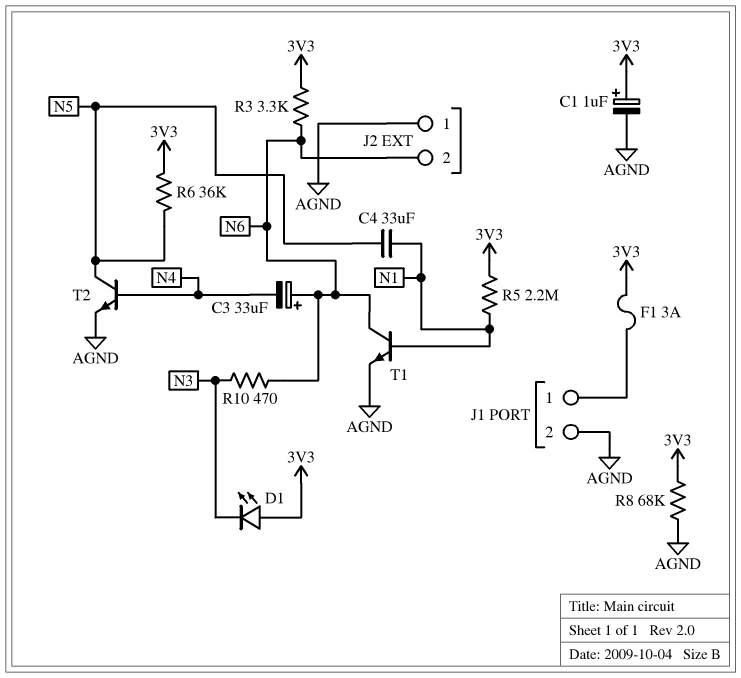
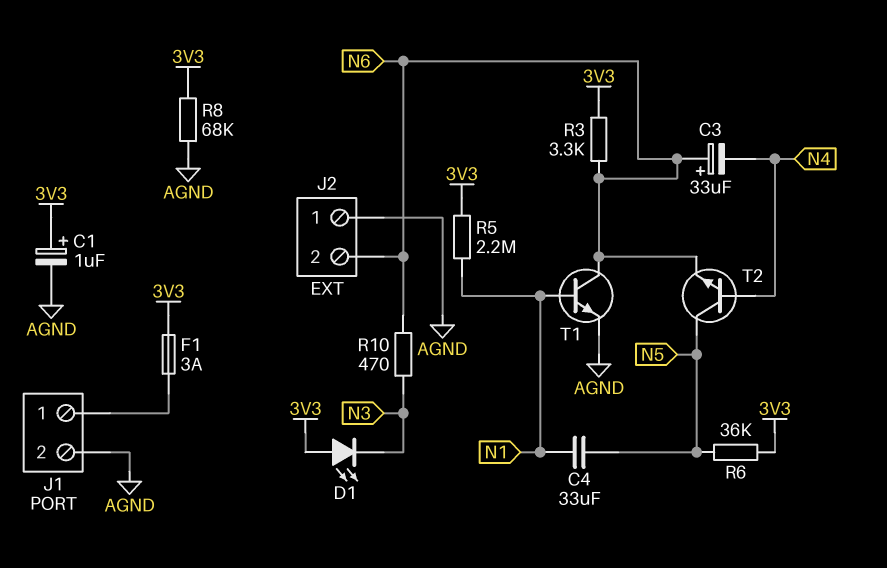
T2: NPN (B N4, C N5, E AGND) -> NPN (B N4, C N5, E N6)

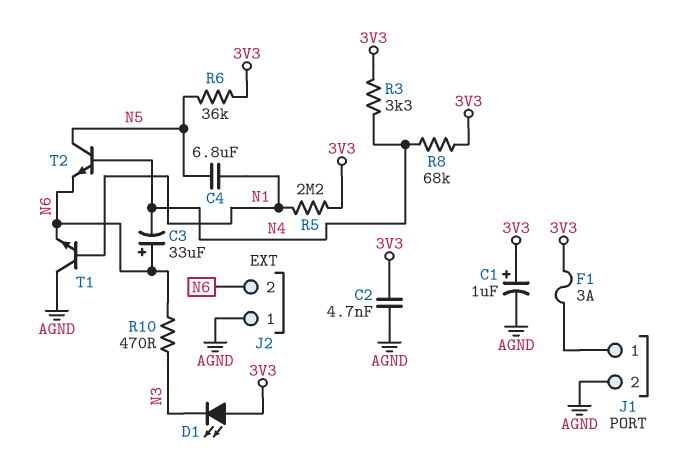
C2: none -> 4.7nF (3V3, AGND)
C4: 33uF (N1, N5) -> 6.8uF (N1, N5)
R3: 3.3k (3V3, N6) -> 3.3k (3V3, N4)
R8: 68k (3V3, AGND) -> 68k (3V3, N4)
T1: NPN (B N1, C N6, E AGND) -> NPN (B N1, C AGND, E N6)

